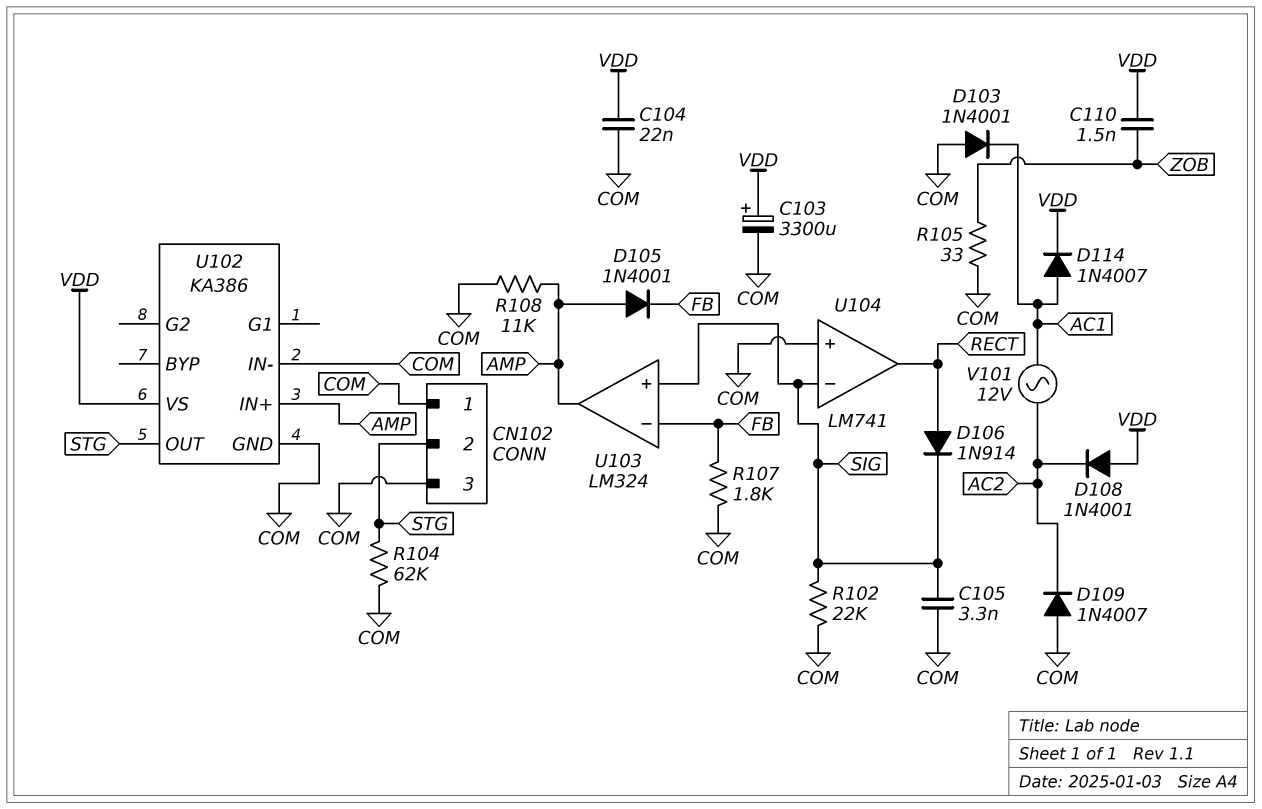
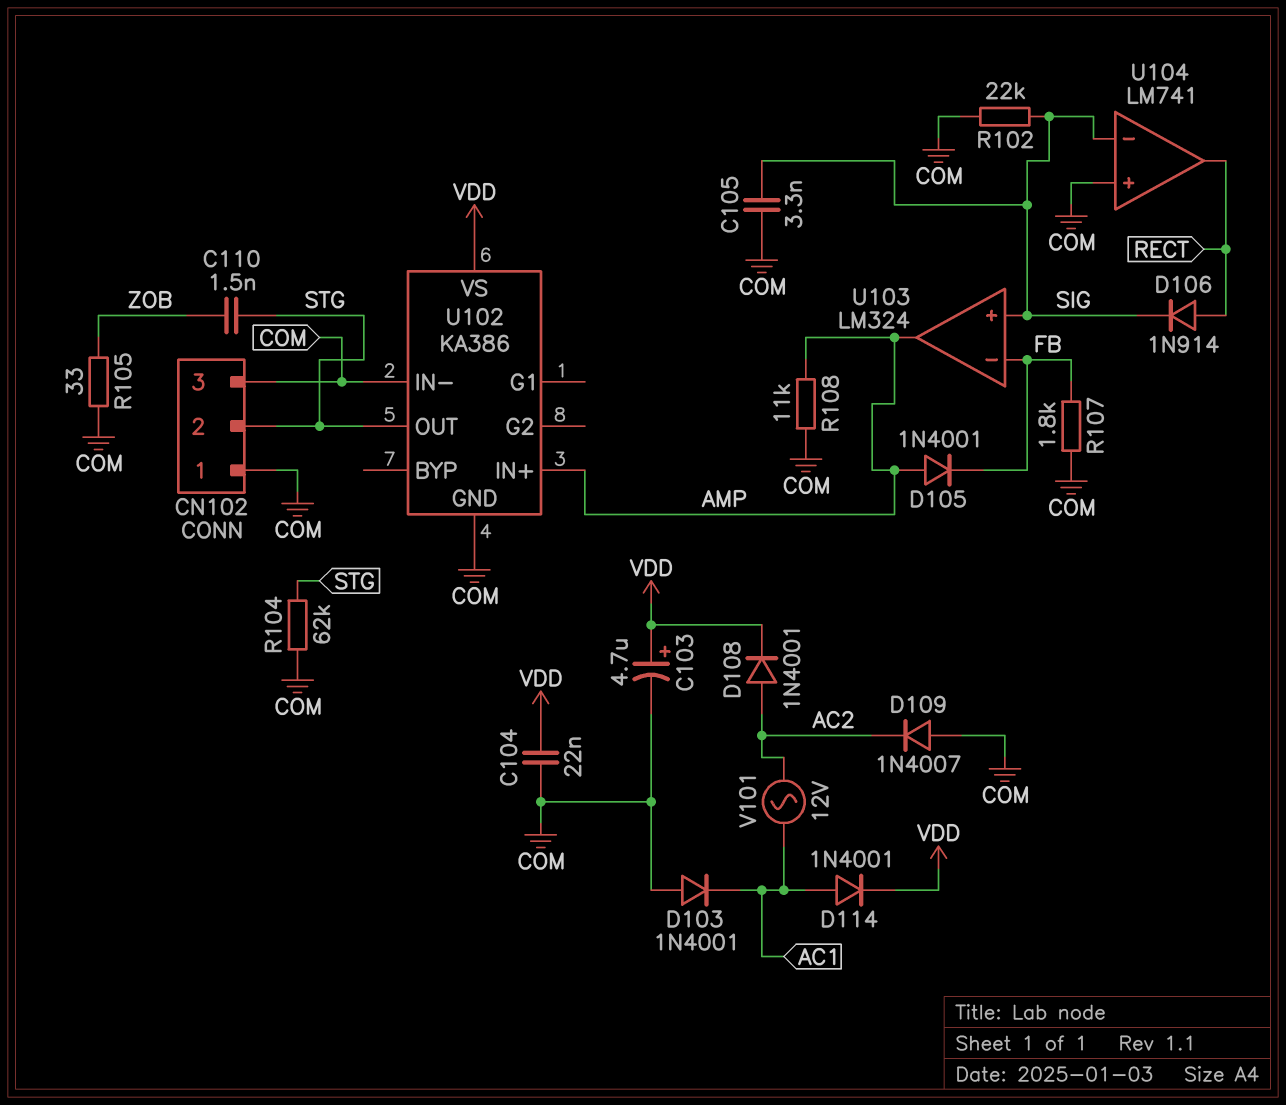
C103: 3300uF (plus VDD, minus COM) -> 4.7uF (plus VDD, minus COM)
C110: 1.5nF (VDD, ZOB) -> 1.5nF (STG, ZOB)
D108: diode 1N4001 (A VDD, K AC2) -> diode 1N4001 (A AC2, K VDD)
D114: diode 1N4007 (A AC1, K VDD) -> diode 1N4001 (A AC1, K VDD)

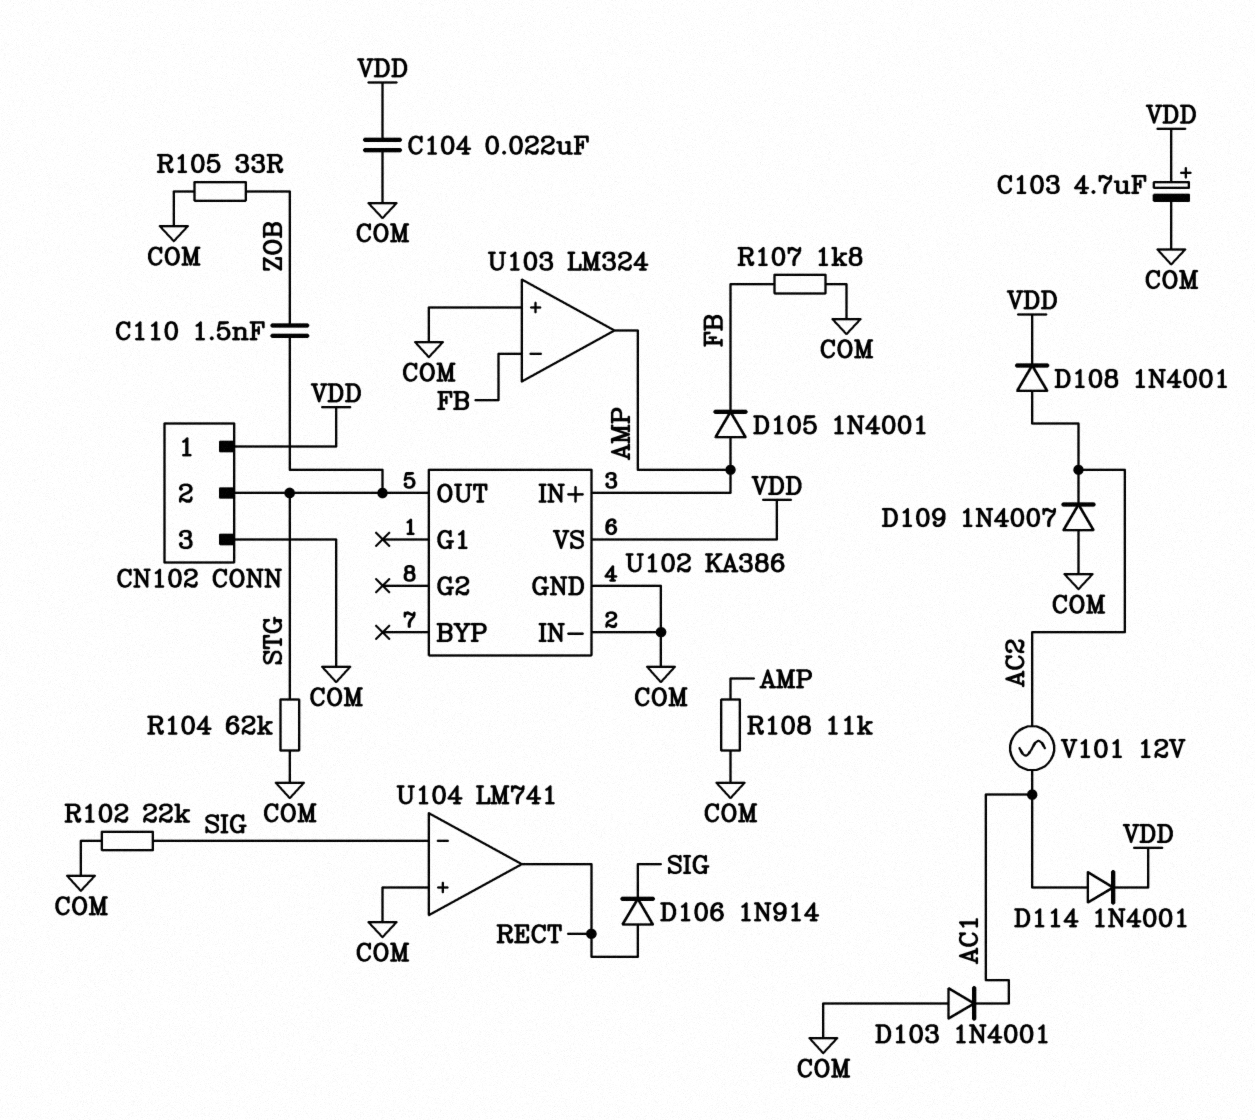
C105: 3.3nF (COM, SIG) -> none
CN102 pin 1: COM -> VDD
U103 pin in+: SIG -> COM

